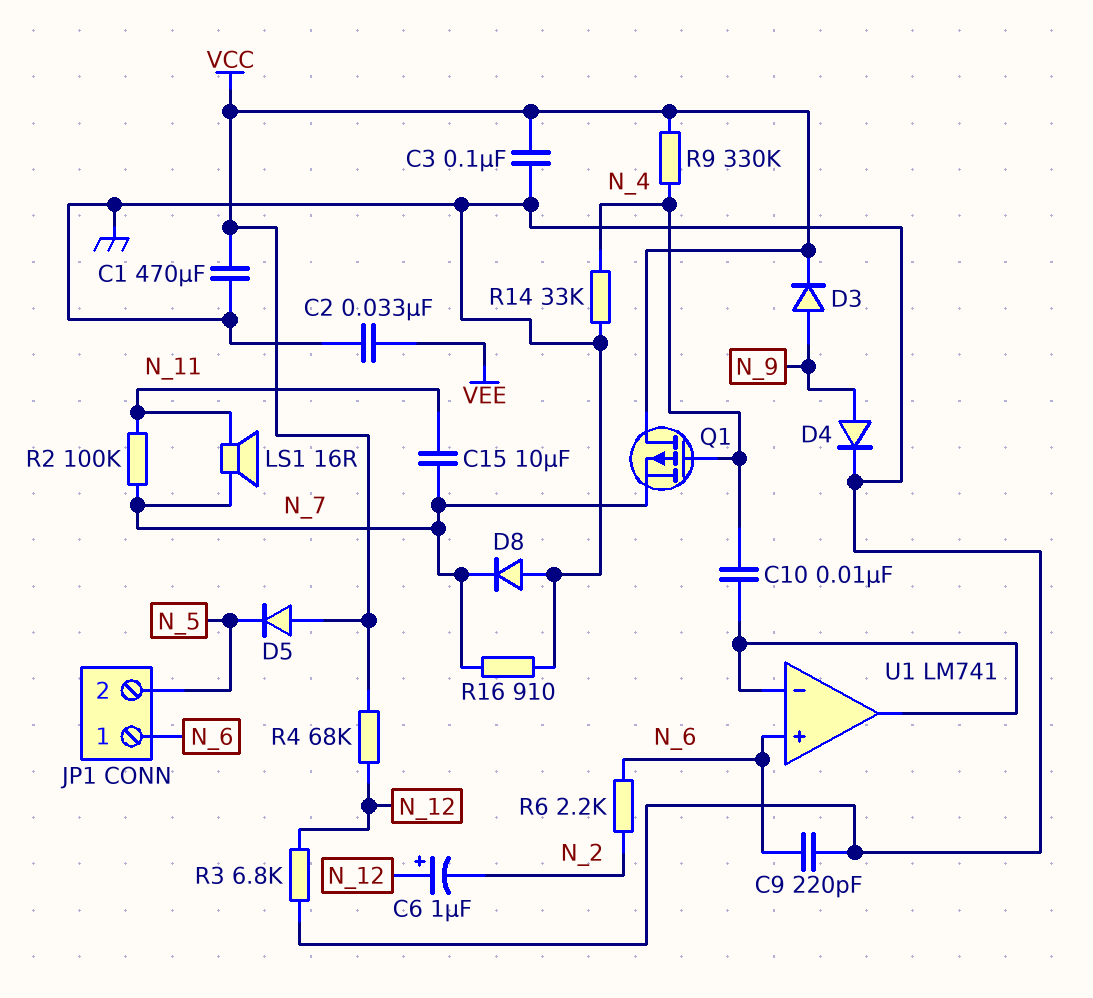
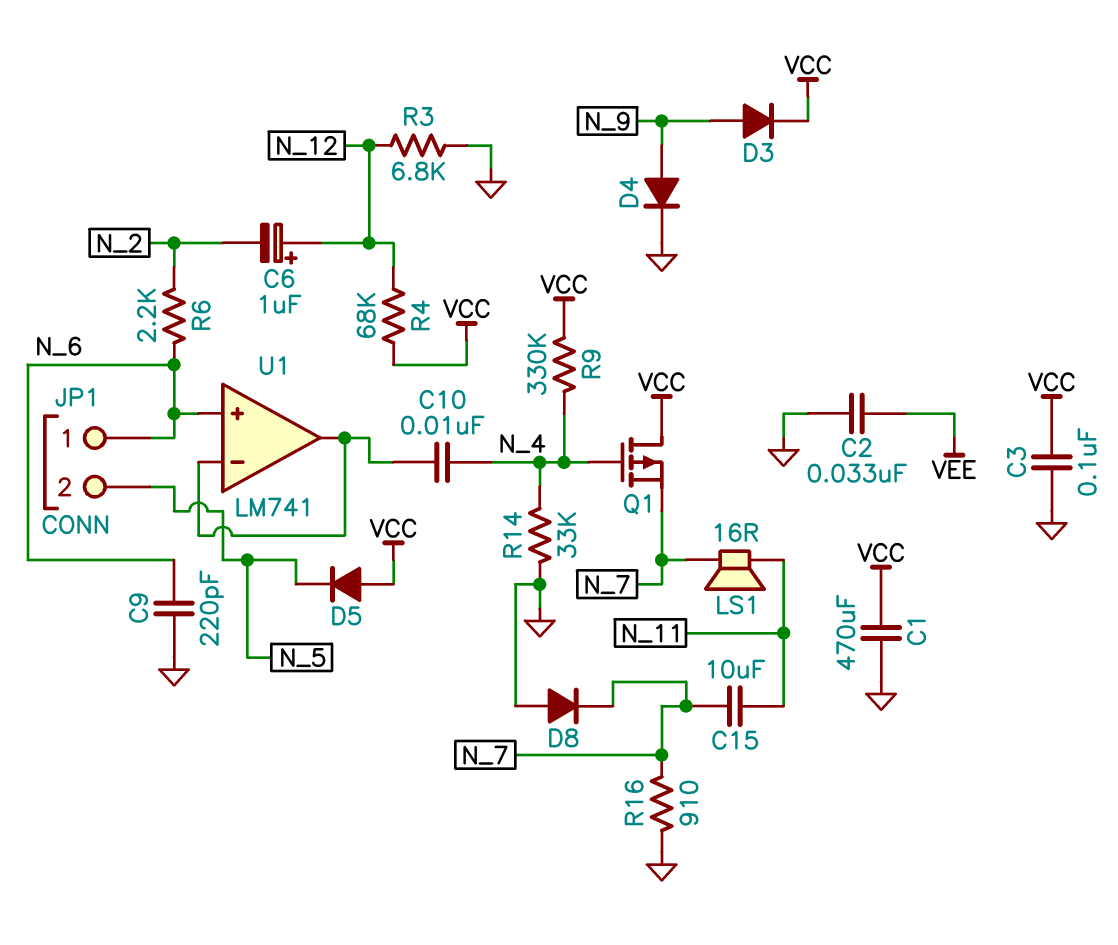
R2: 100k (N_7, N_11) -> none

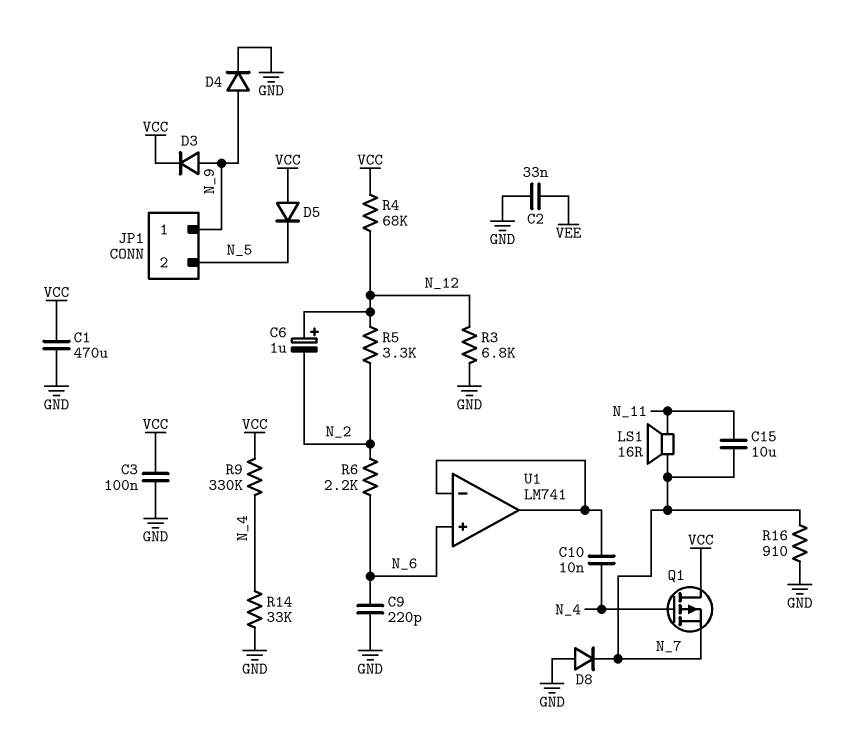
JP1 pin 1: N_6 -> N_9
R5: none -> 3.3k (N_2, N_12)

